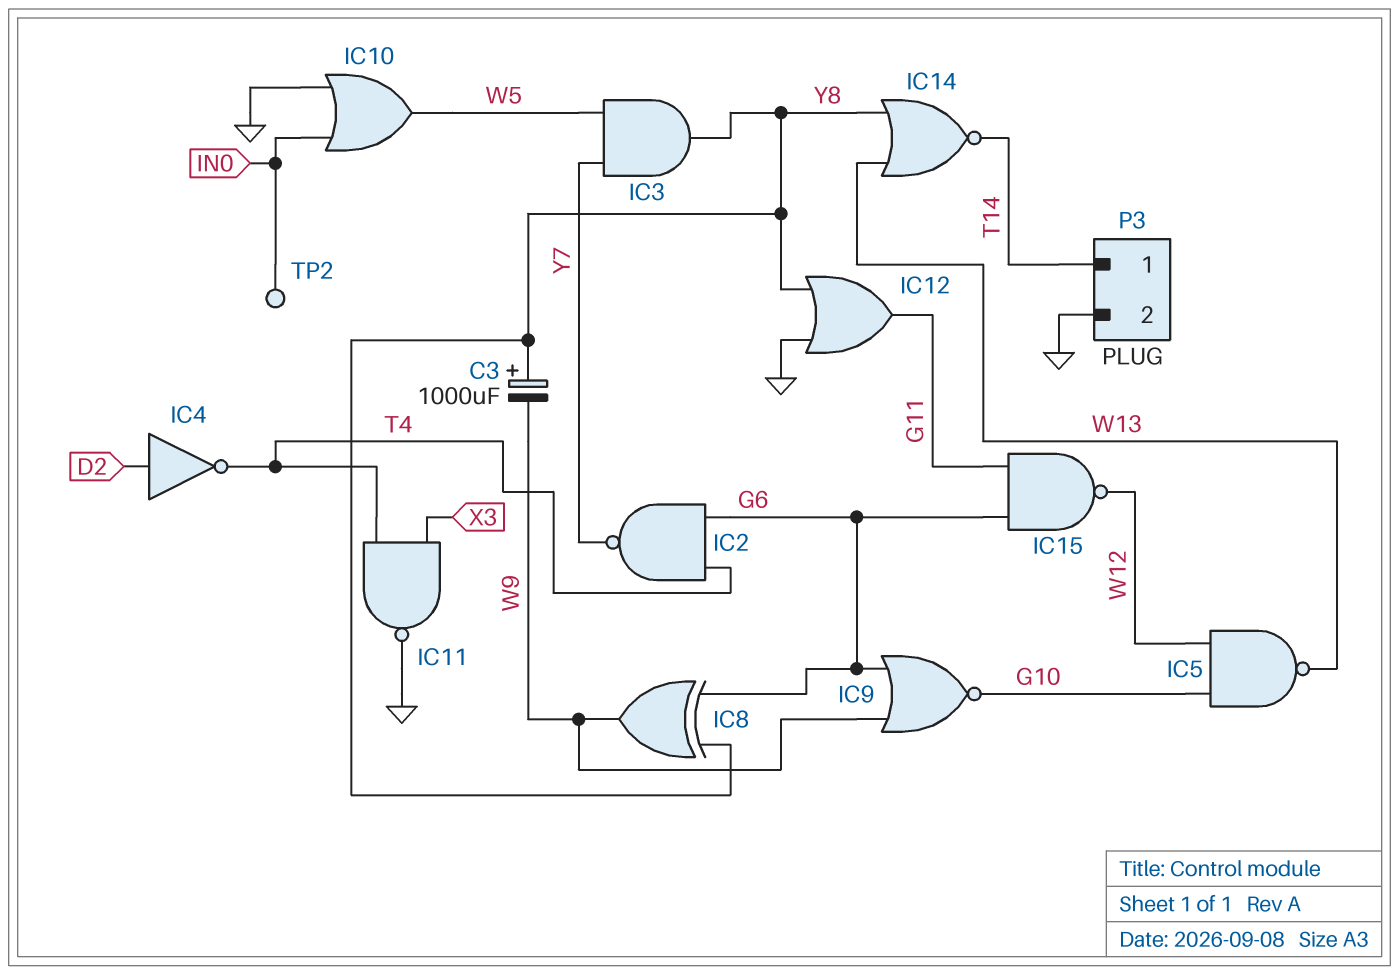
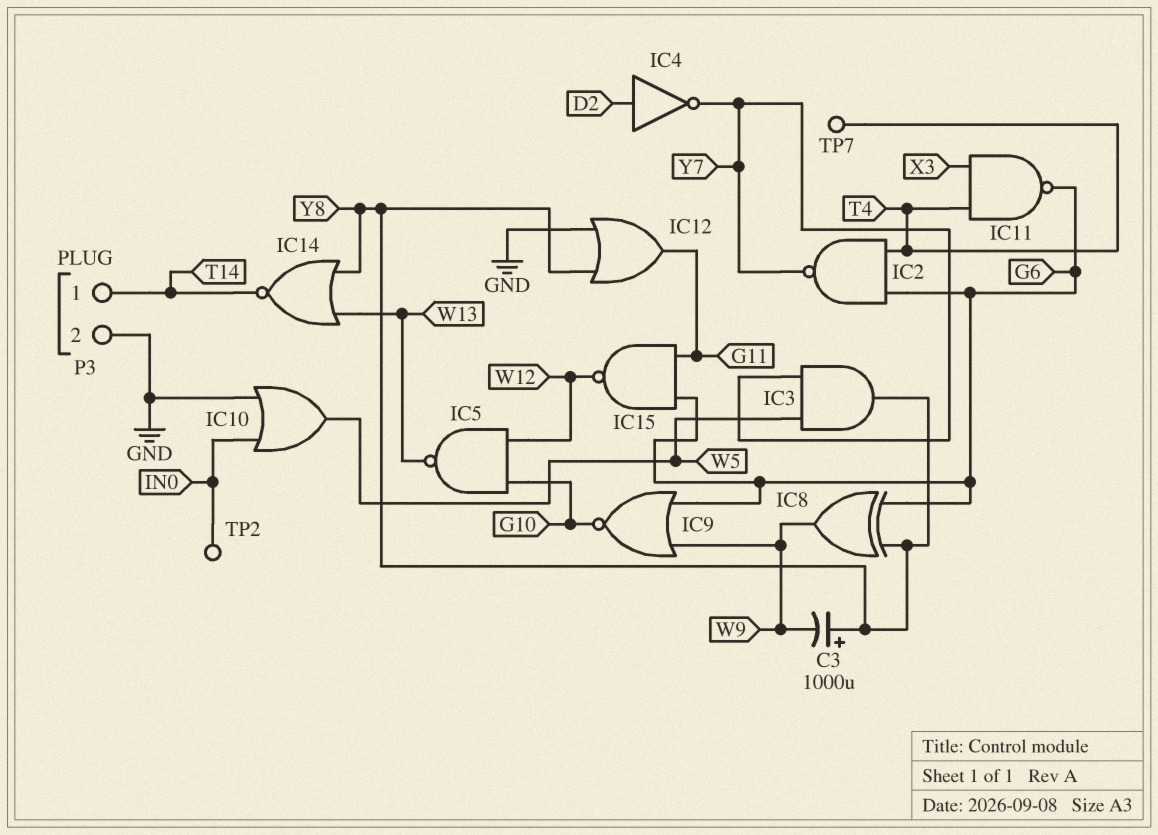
IC4: NOT (in D2, out T4) -> NOT (in D2, out Y7)
IC11: NAND (in T4, in X3, out GND) -> NAND (in T4, in X3, out G6)
TP7: none -> test point (T4)

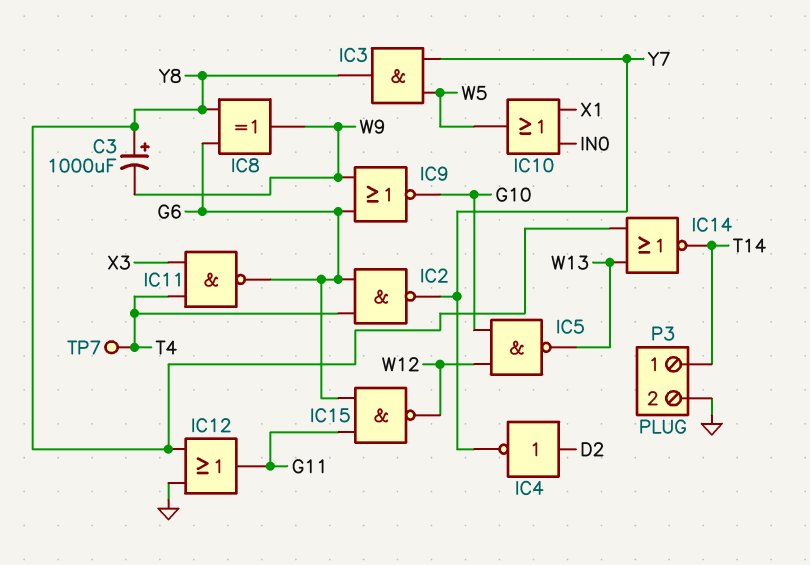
IC10: OR (in GND, in IN0, out W5) -> OR (in IN0, in X1, out W5)
TP2: test point (IN0) -> none

